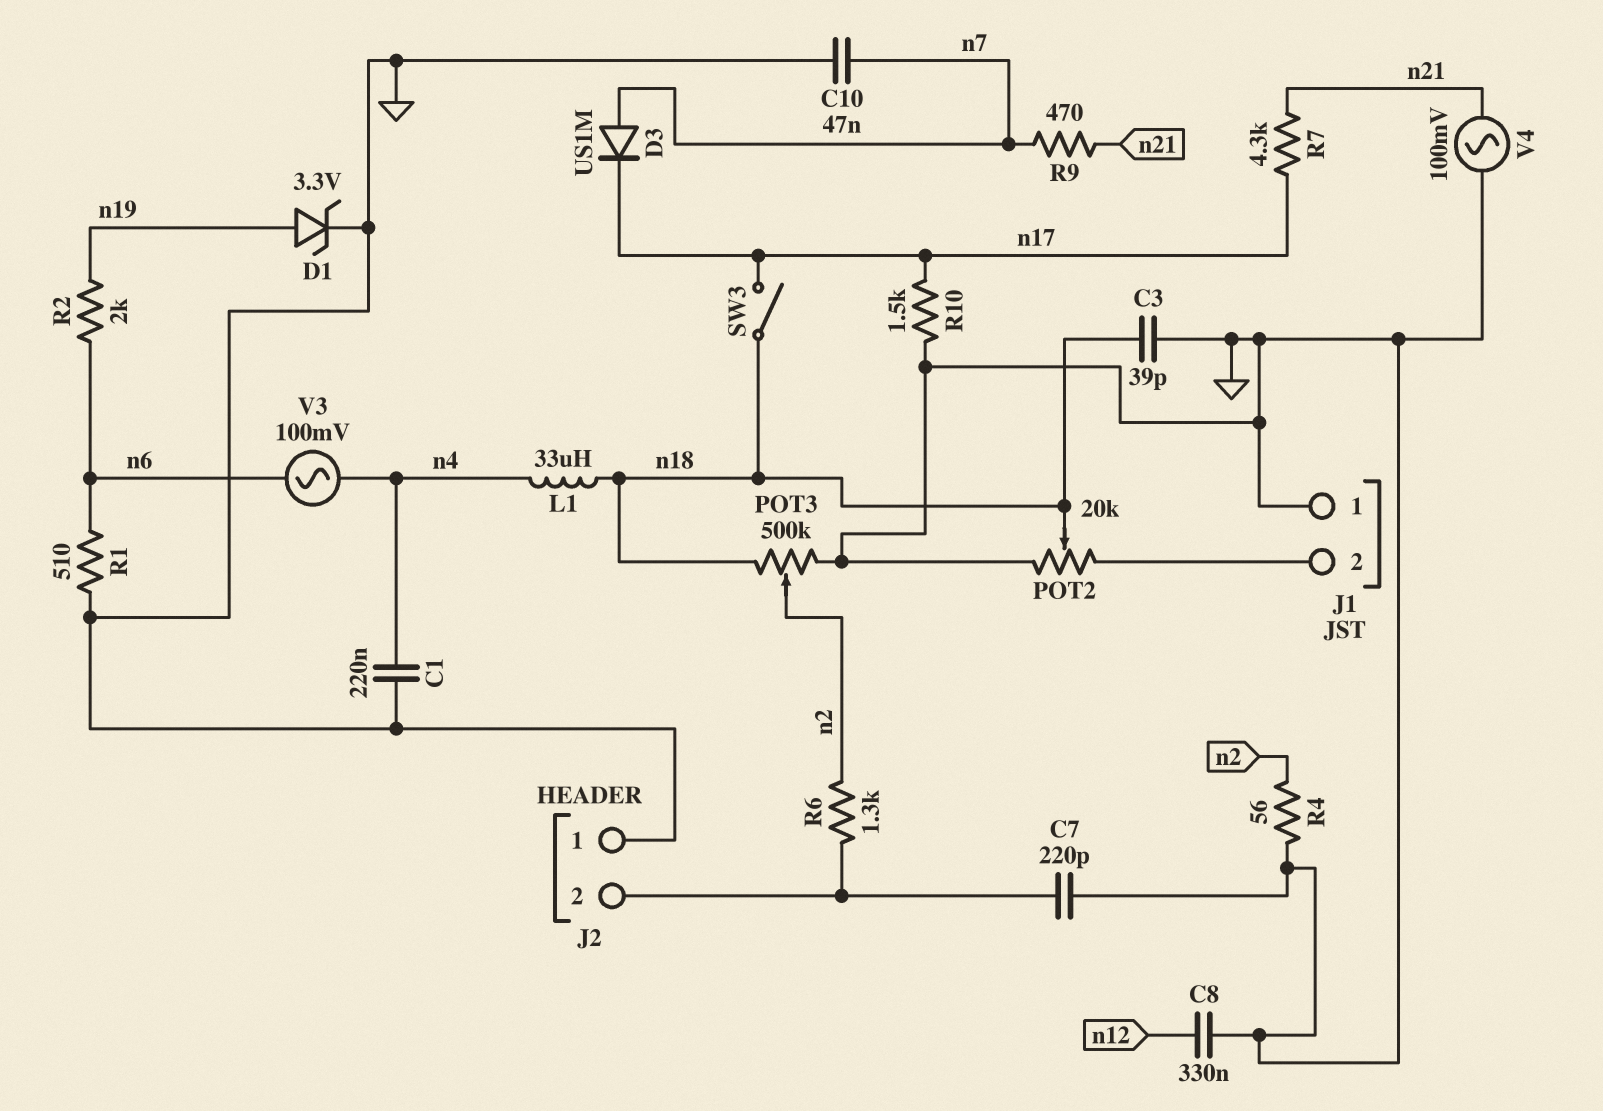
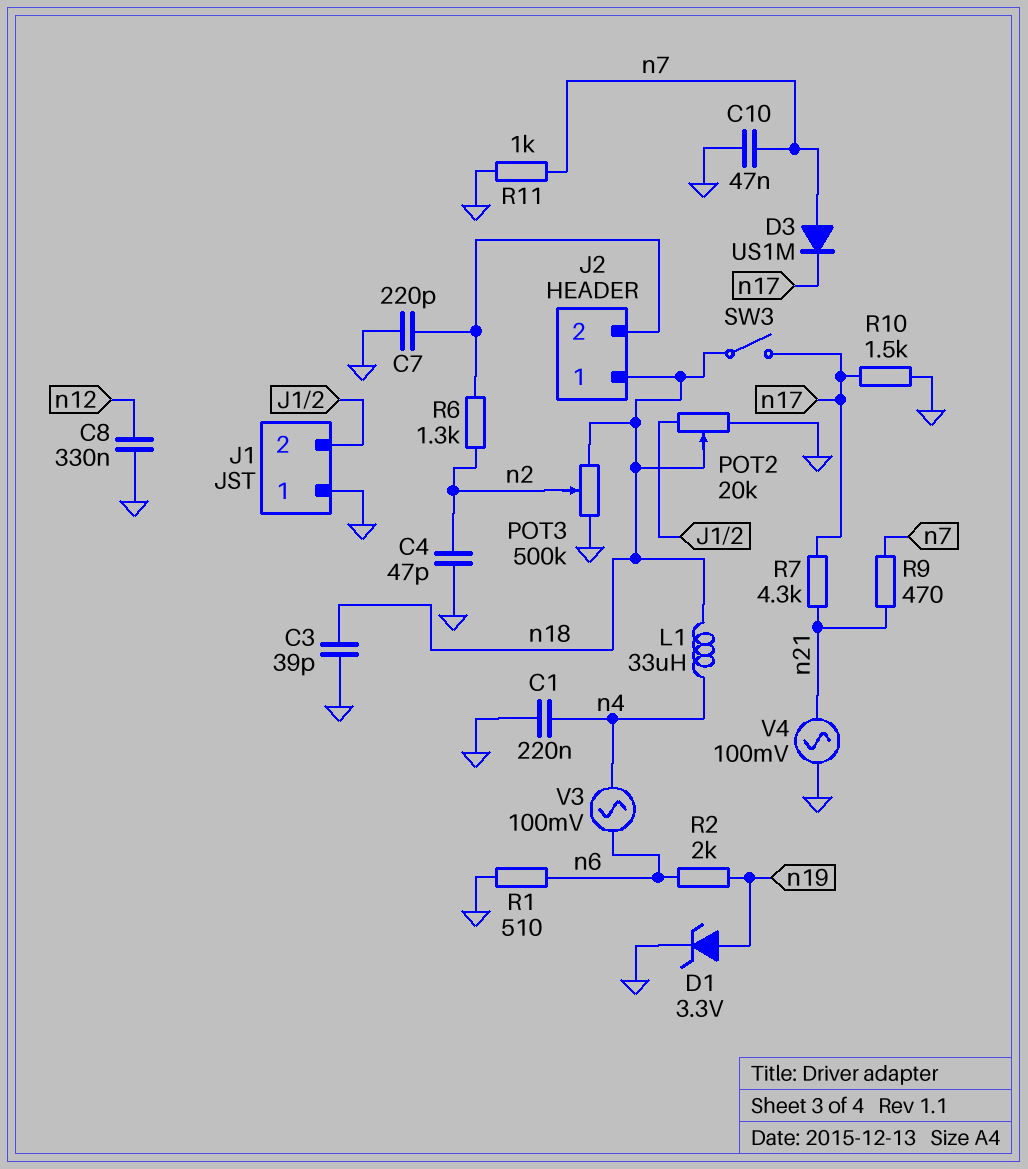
C4: none -> 47pF (GND, n2)
J2 pin 1: GND -> n18
R4: 56 (GND, n2) -> none
R11: none -> 1k (GND, n7)

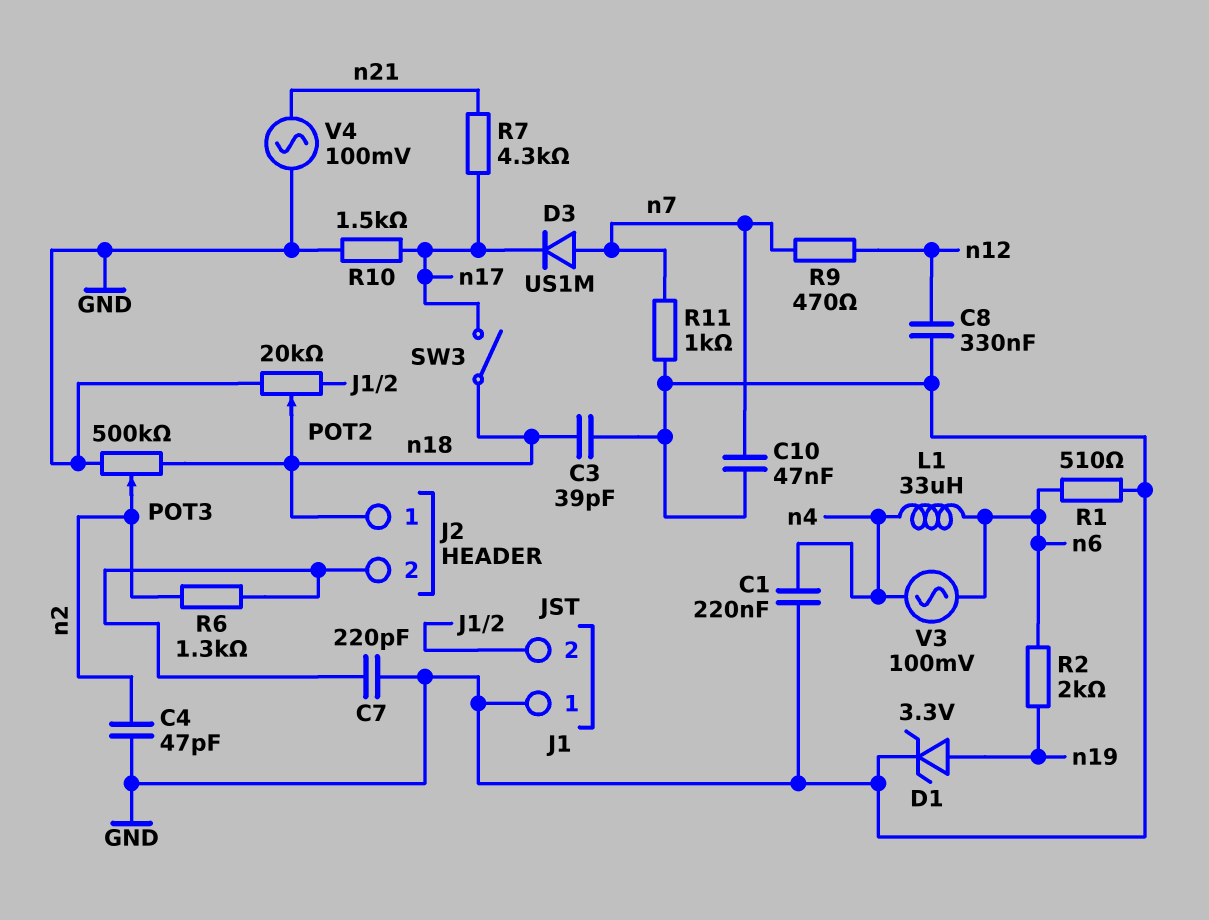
L1: 33uH (n4, n18) -> 33uH (n4, n6)
R9: 470 (n7, n21) -> 470 (n7, n12)

